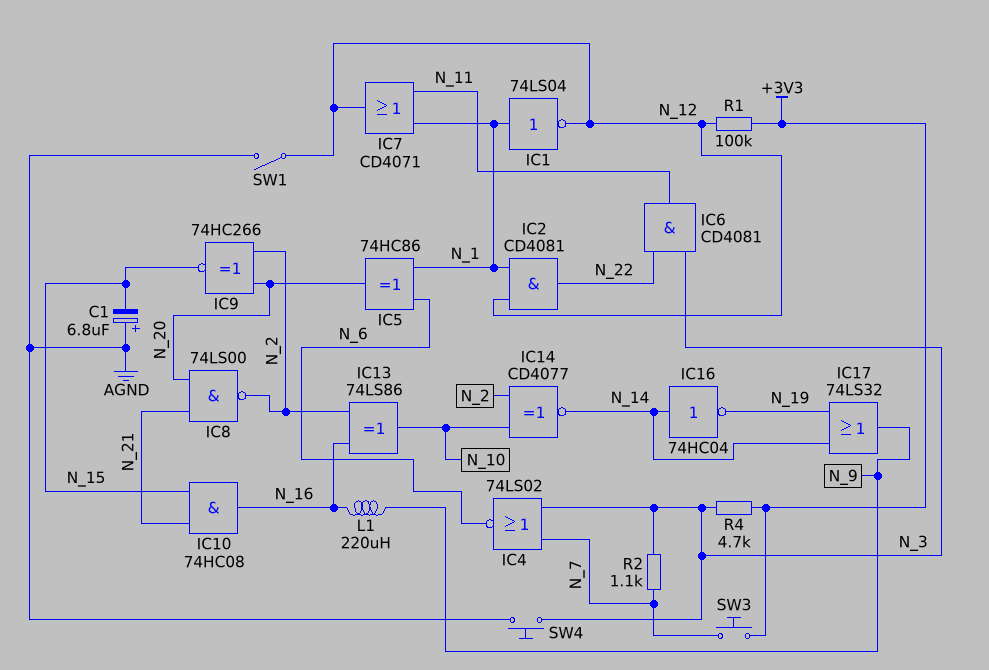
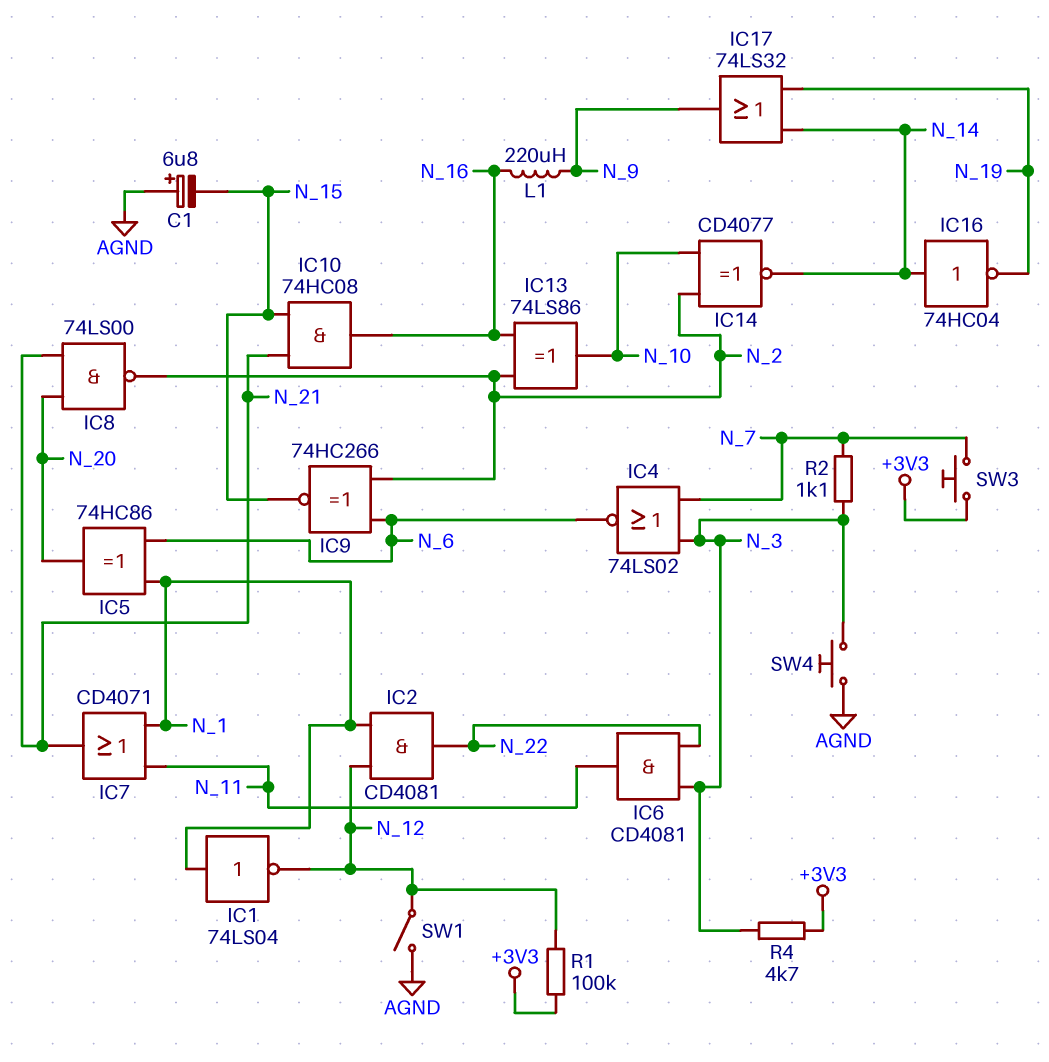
IC7: OR CD4071 (in N_1, in N_11, out N_12) -> OR CD4071 (in N_1, in N_11, out N_21)
IC9: XNOR 74HC266 (in N_2, in N_20, out N_15) -> XNOR 74HC266 (in N_2, in N_6, out N_15)

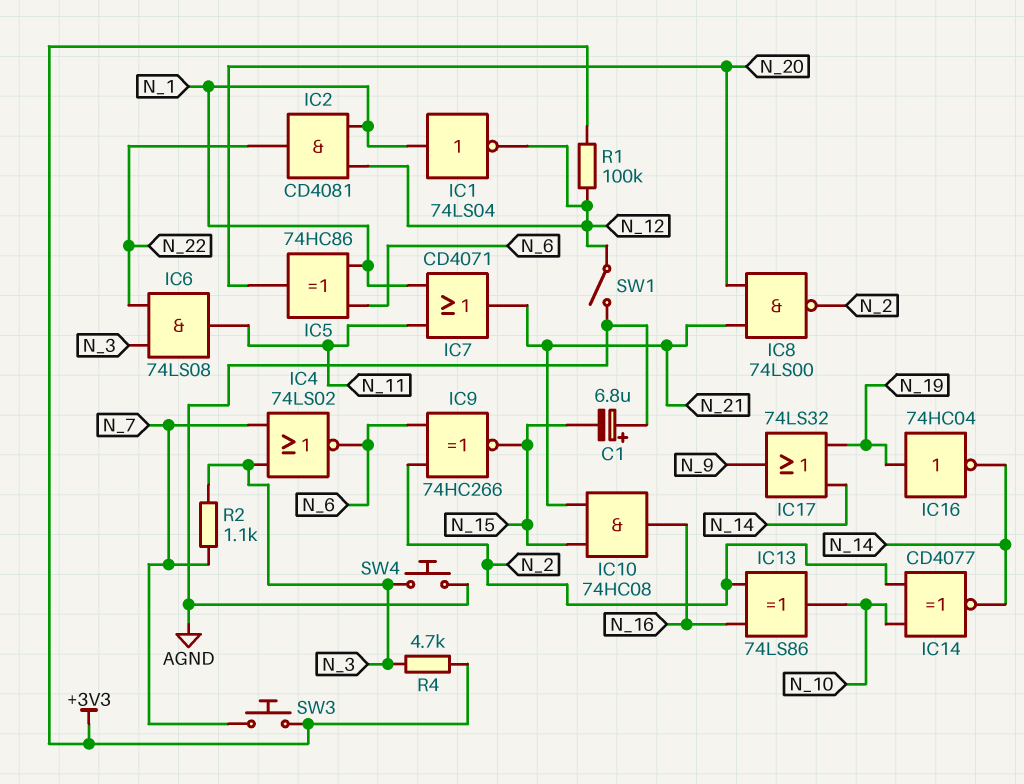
IC6: AND CD4081 (in N_3, in N_22, out N_11) -> AND 74LS08 (in N_3, in N_22, out N_11)
IC16: NOT 74HC04 (in N_14, out N_19) -> NOT 74HC04 (in N_19, out N_14)
L1: 220uH (N_9, N_16) -> none

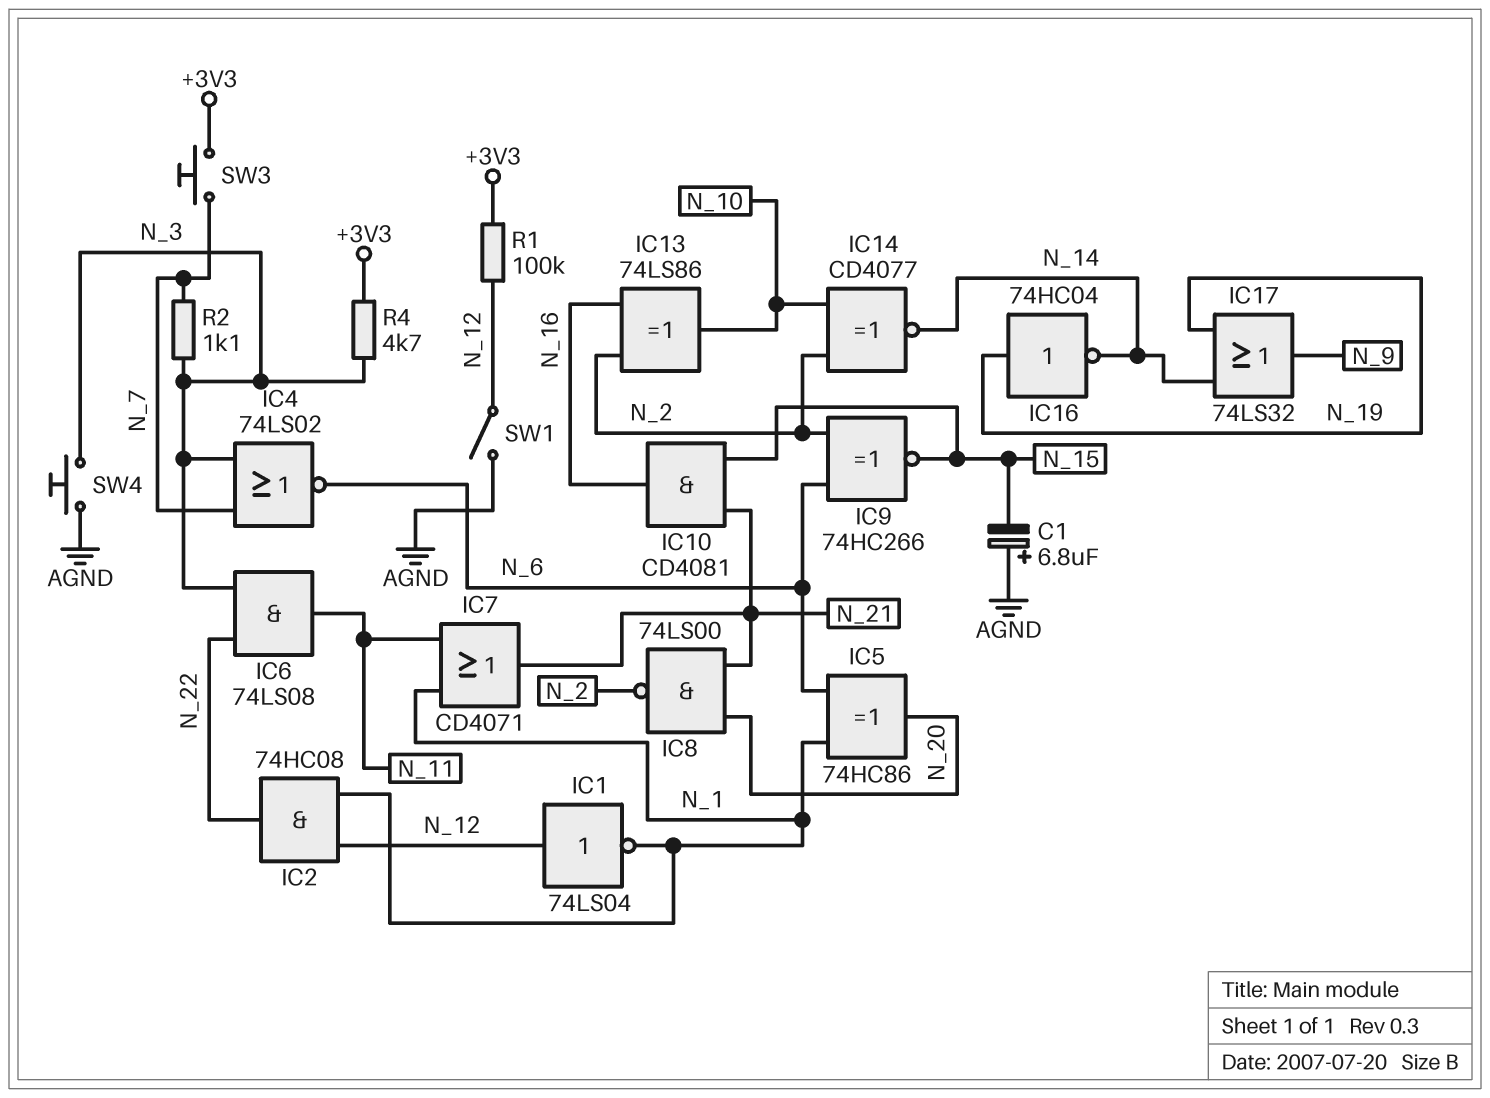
IC1: NOT 74LS04 (in N_1, out N_12) -> NOT 74LS04 (in N_12, out N_1)
IC2: AND CD4081 (in N_1, in N_12, out N_22) -> AND 74HC08 (in N_1, in N_12, out N_22)
IC10: AND 74HC08 (in N_15, in N_21, out N_16) -> AND CD4081 (in N_15, in N_21, out N_16)

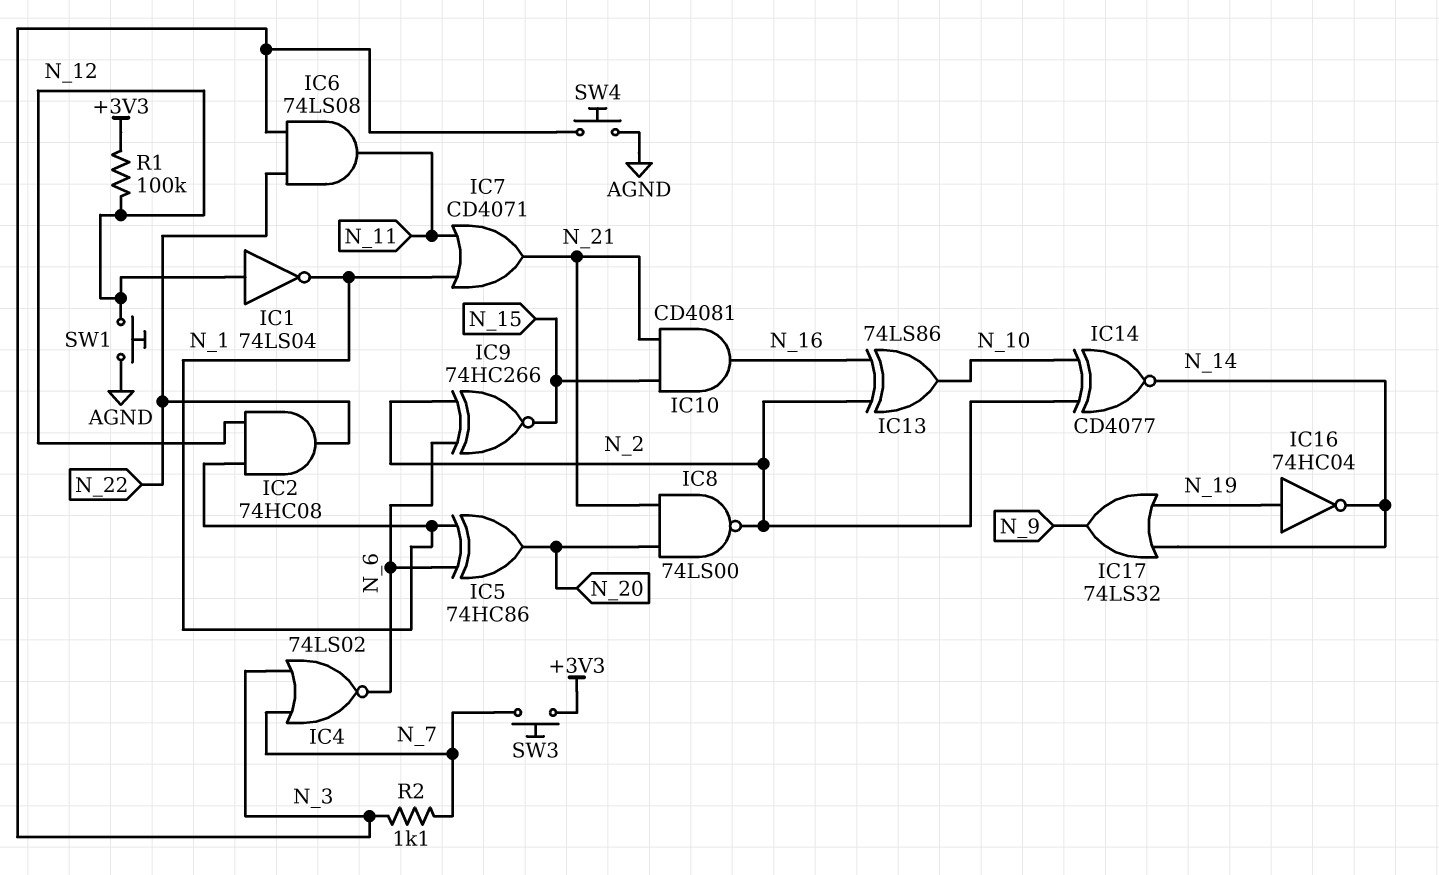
C1: 6.8uF (plus AGND, minus N_15) -> none
R4: 4.7k (+3V3, N_3) -> none
SW1: switch (AGND, N_12) -> button (AGND, N_12)

